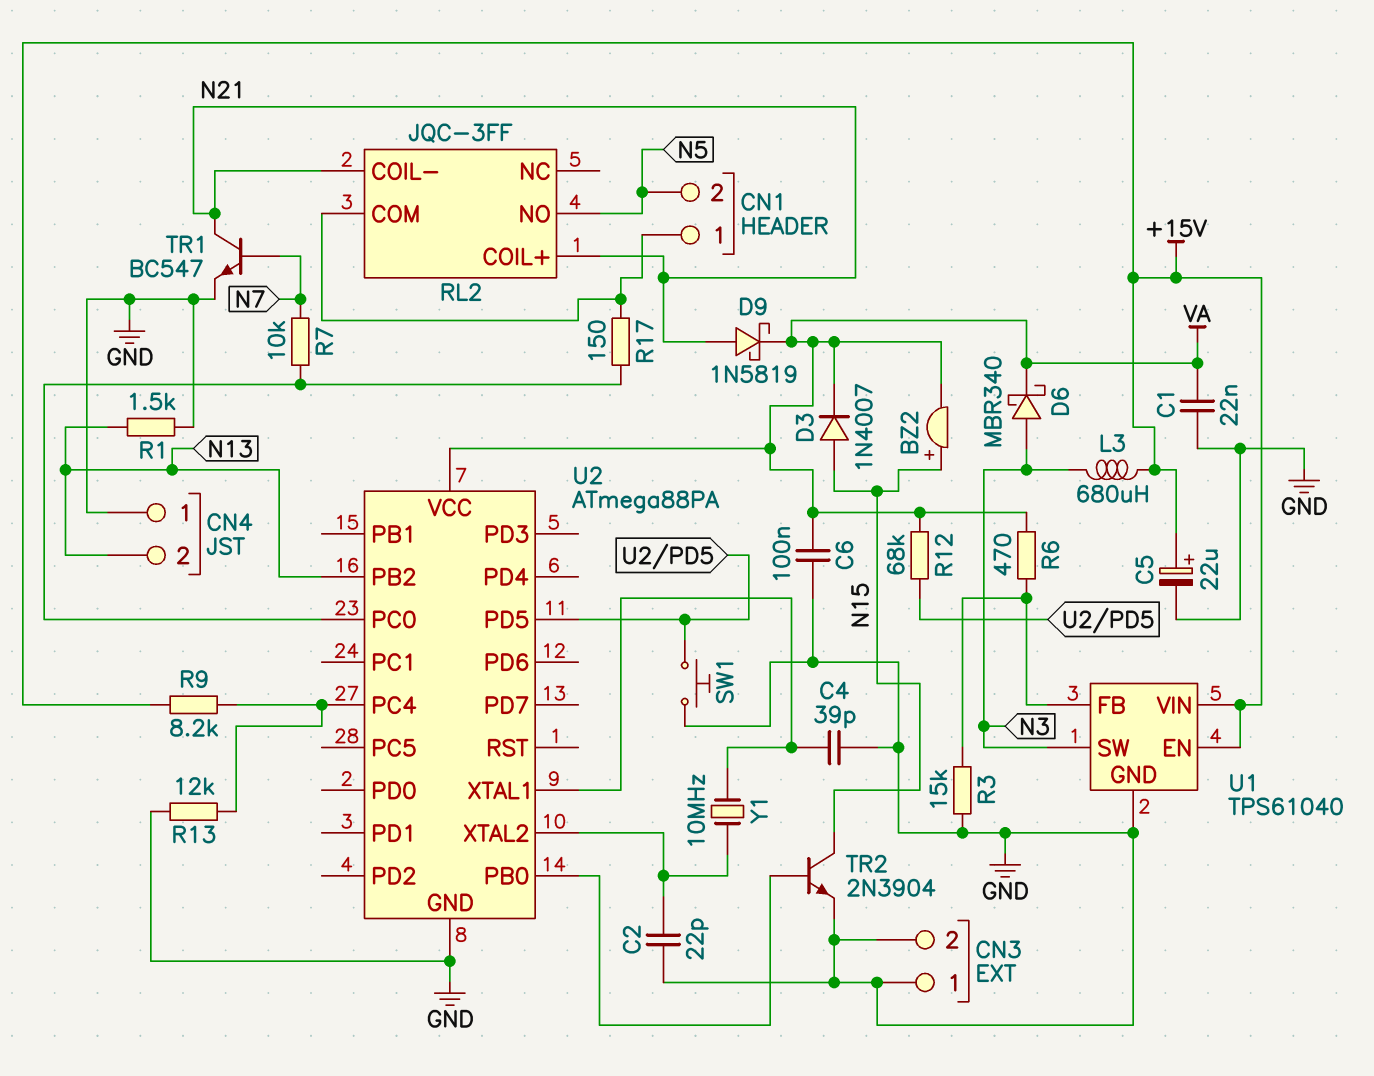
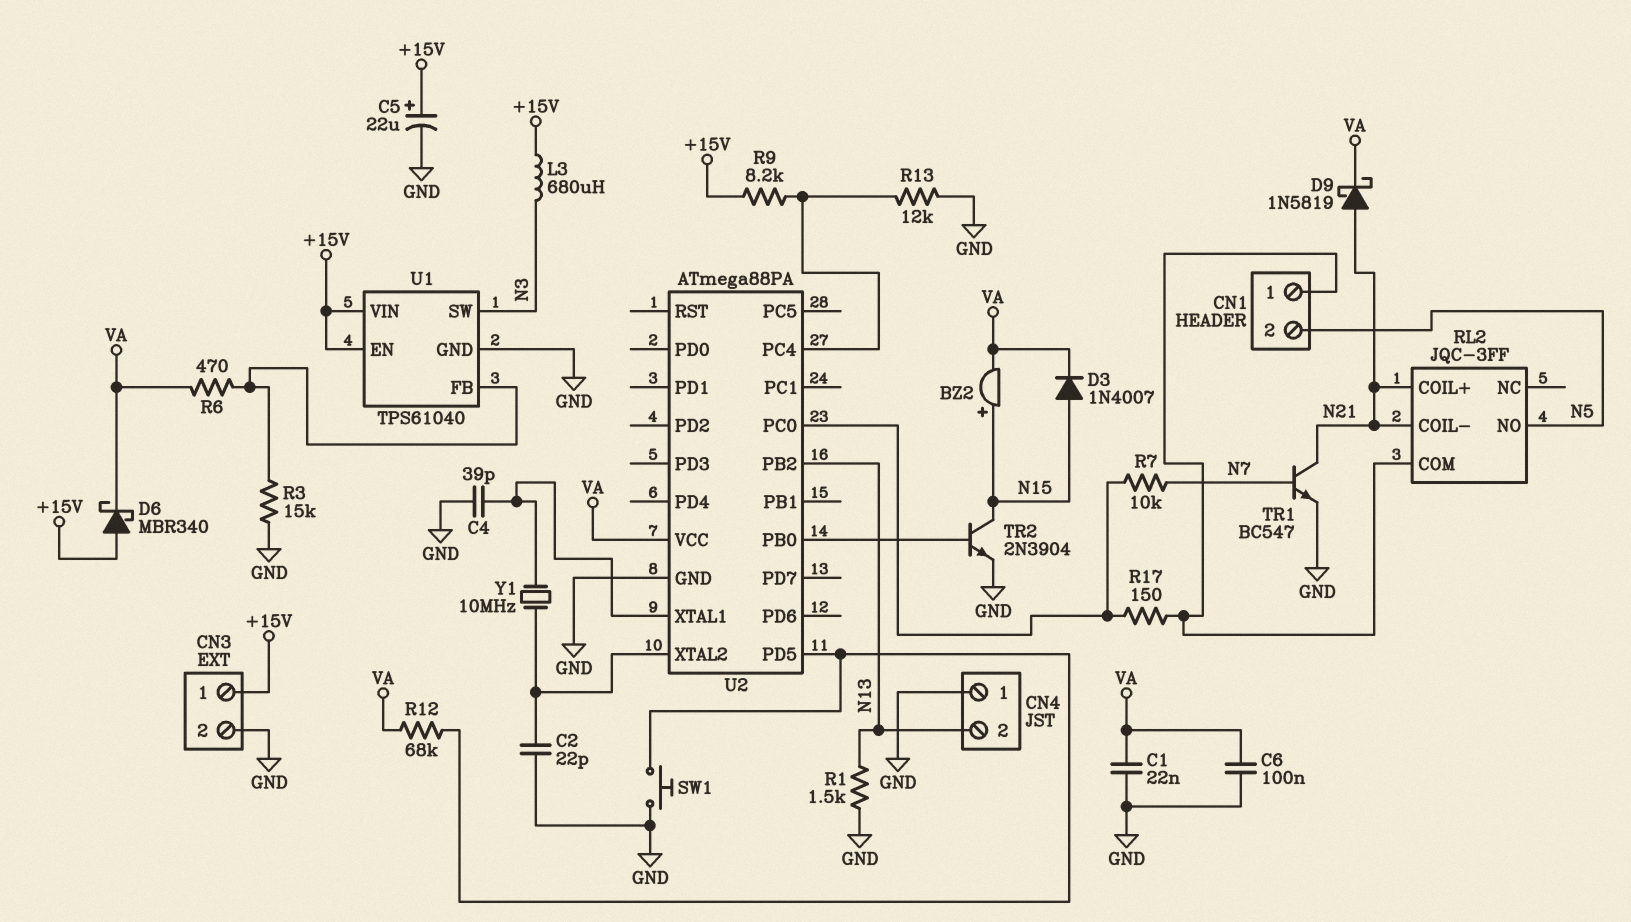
CN3 pin 1: GND -> +15V
D6: schottky MBR340 (A N3, K VA) -> schottky MBR340 (A +15V, K VA)

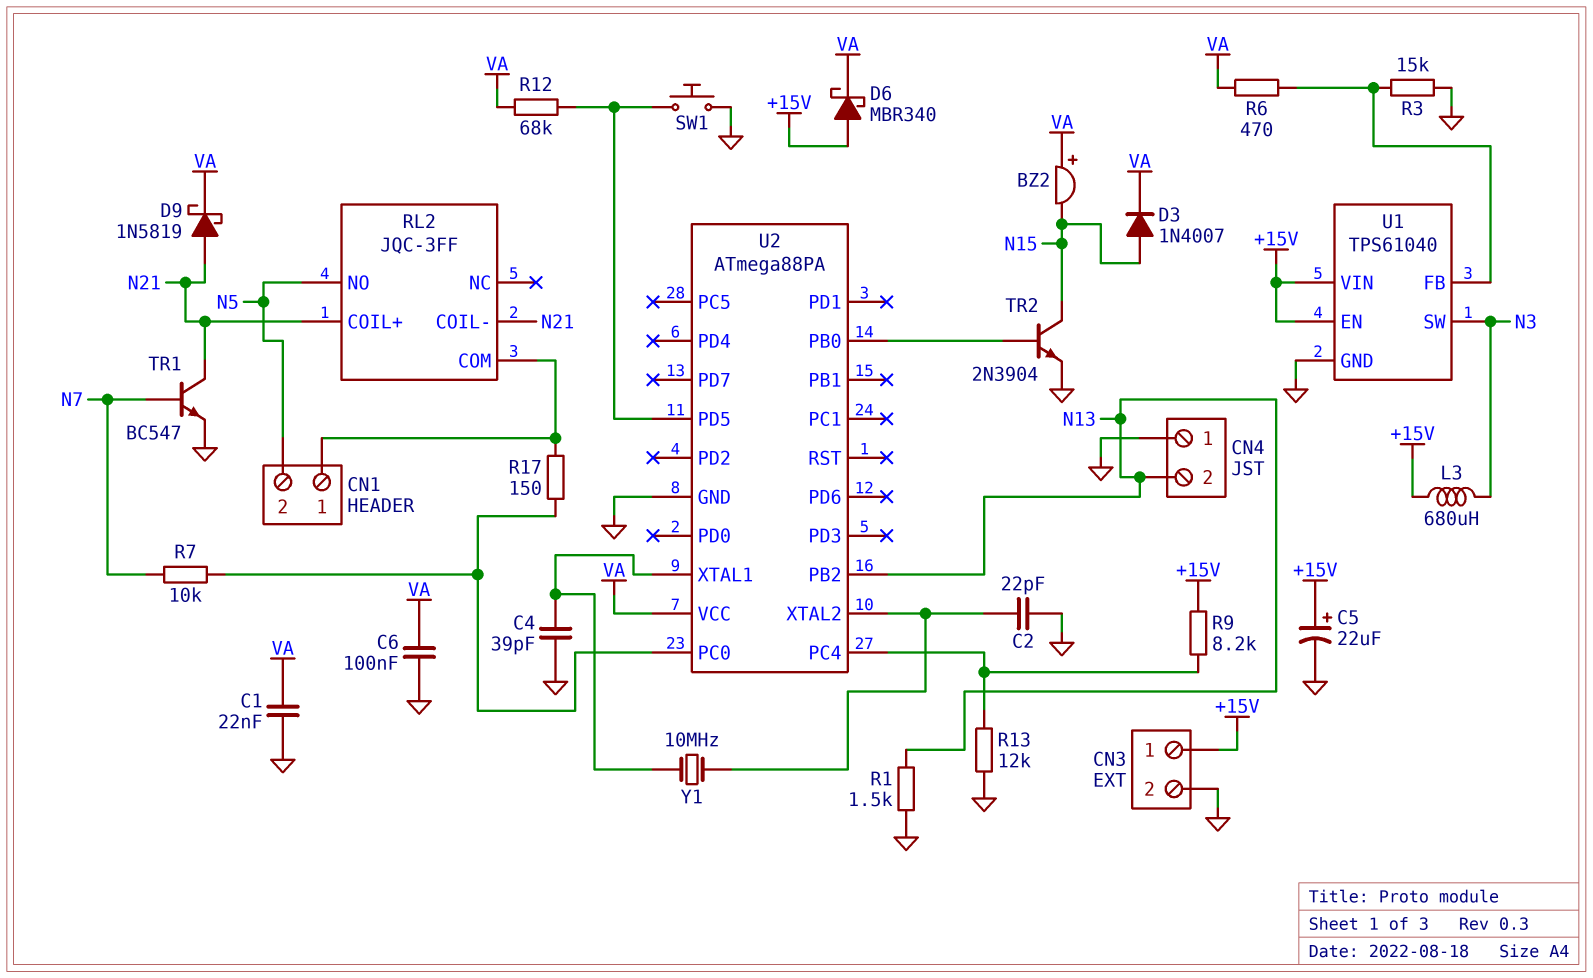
BZ2: buzzer (plus N15, minus VA) -> buzzer (plus VA, minus N15)

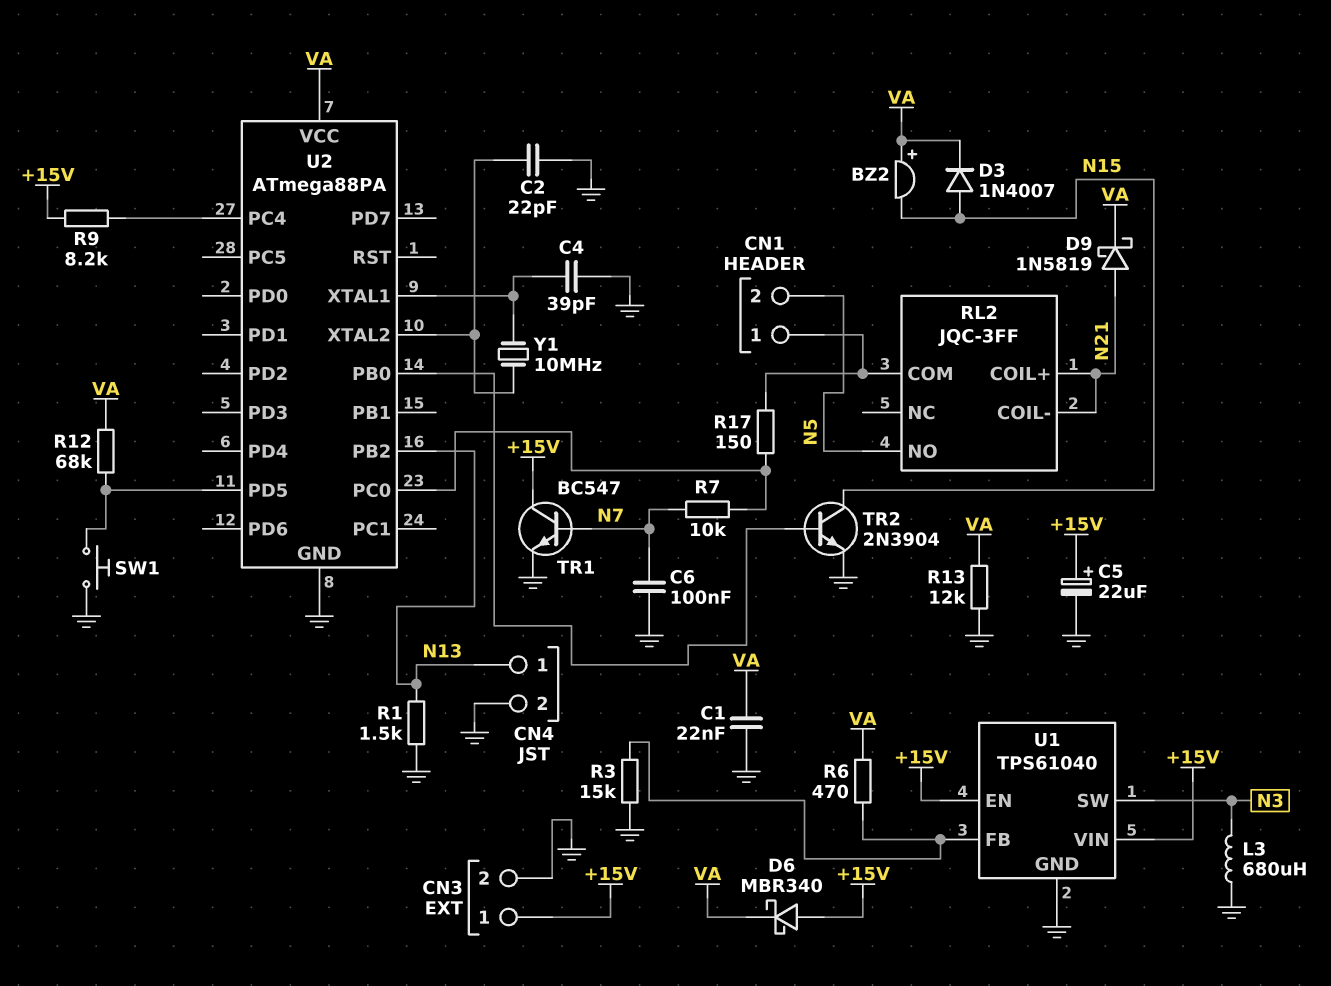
C6: 100nF (GND, VA) -> 100nF (GND, N7)
CN4 pin 1: GND -> N13
CN4 pin 2: N13 -> GND
L3: 680uH (+15V, N3) -> 680uH (GND, N3)
R13: 12k (GND, U2/PC4) -> 12k (GND, VA)
TR1: NPN BC547 (B N7, C N21, E GND) -> NPN BC547 (B N7, C +15V, E GND)

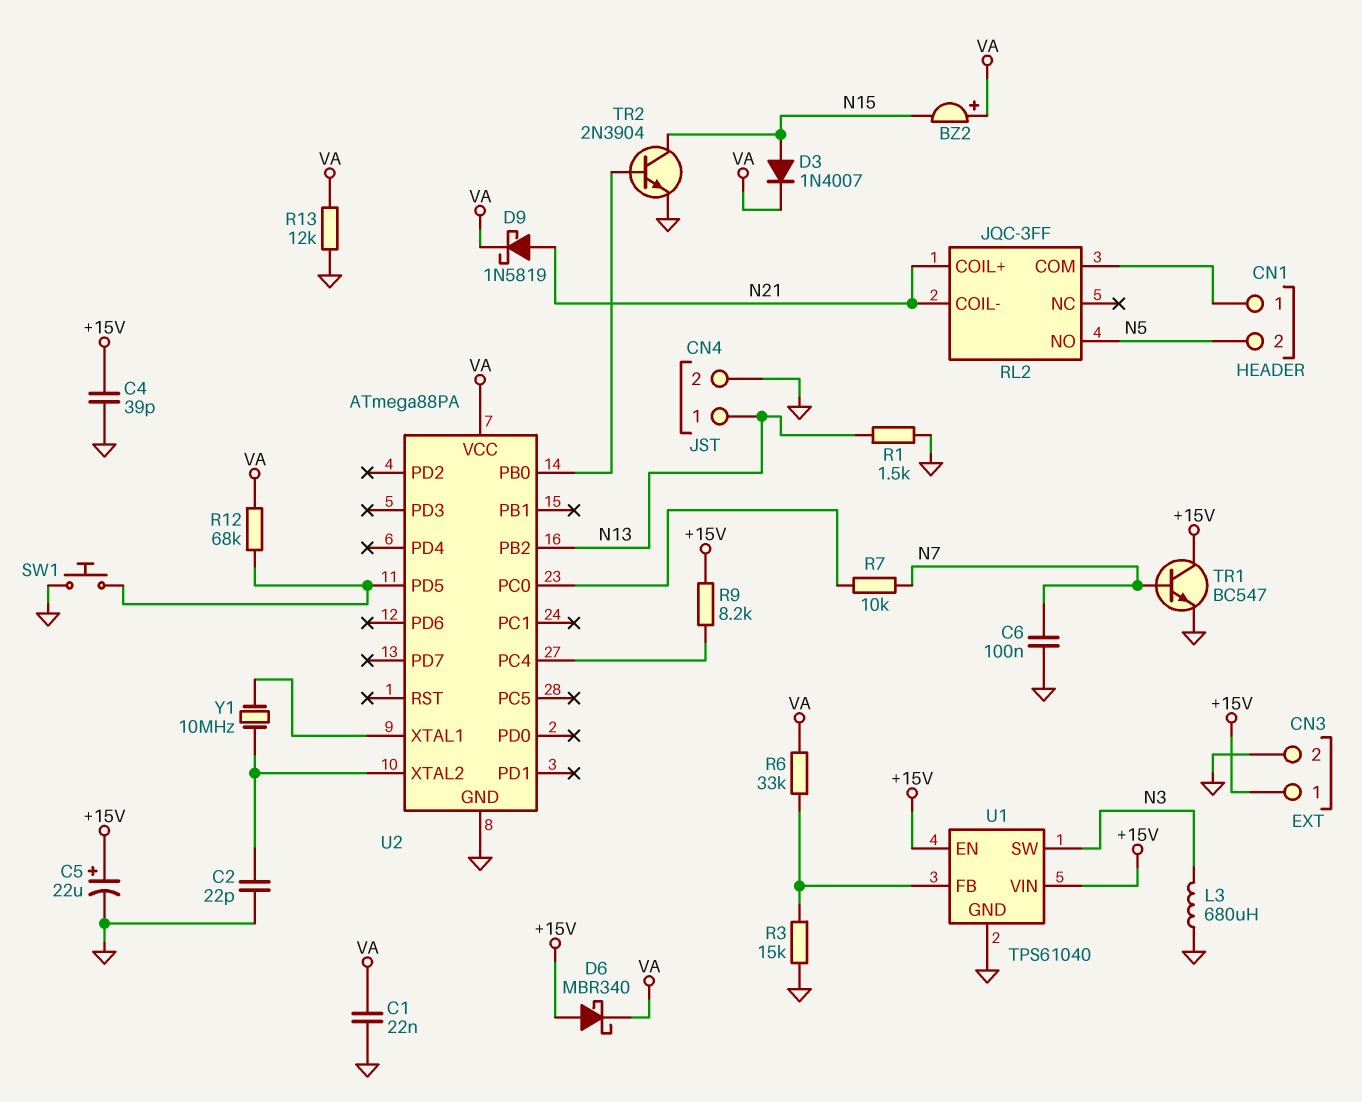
C4: 39pF (GND, U2/XTAL1) -> 39pF (+15V, GND)
R6: 470 (U1/FB, VA) -> 33k (U1/FB, VA)
R17: 150 (CN1/1, U2/PC0) -> none

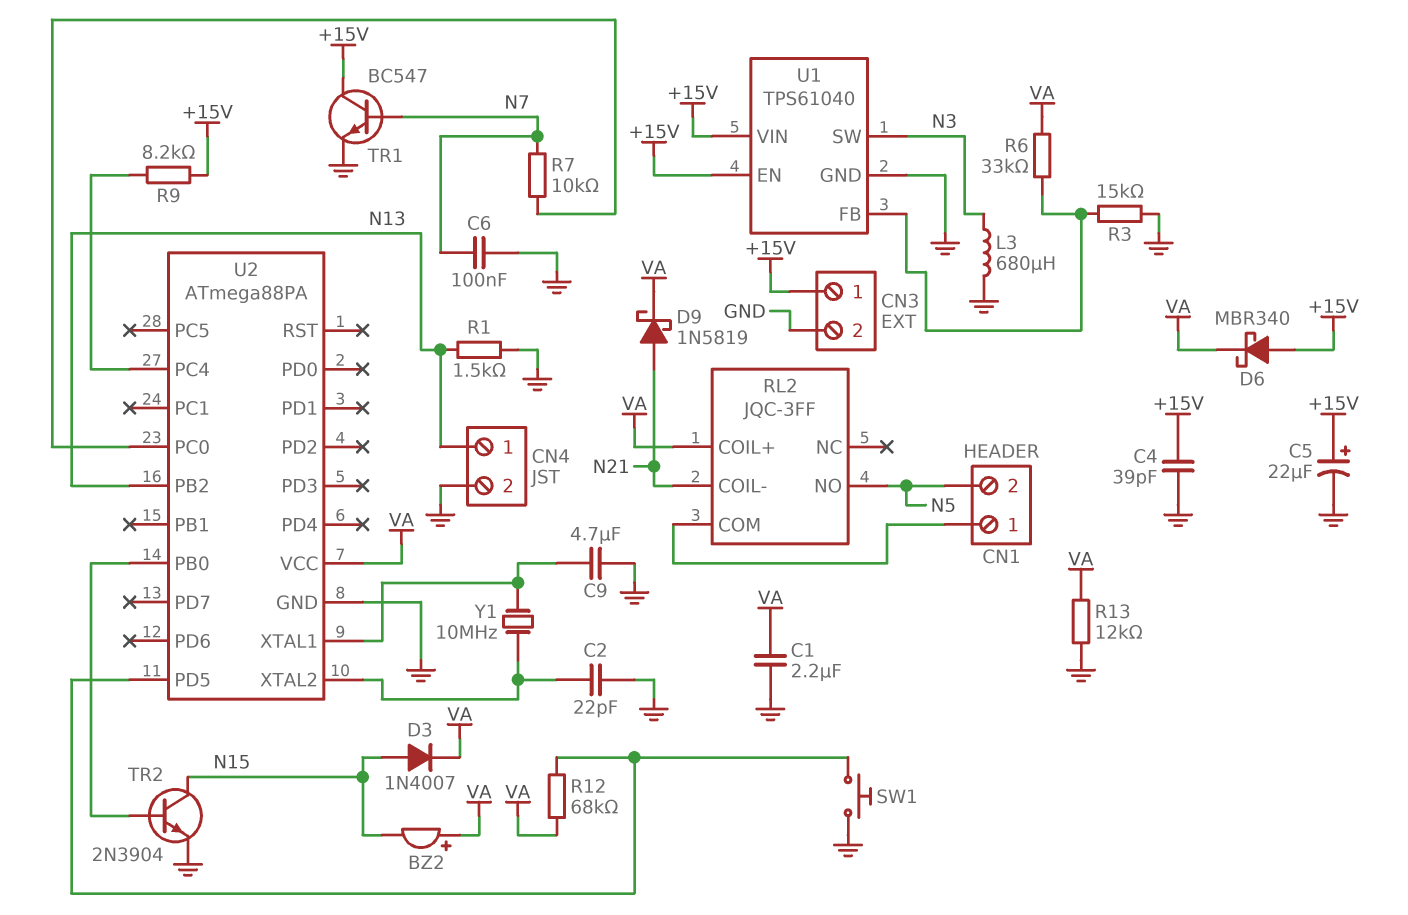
C1: 22nF (GND, VA) -> 2.2uF (GND, VA)
C9: none -> 4.7uF (GND, U2/XTAL1)
RL2 pin COIL+: N21 -> VA

